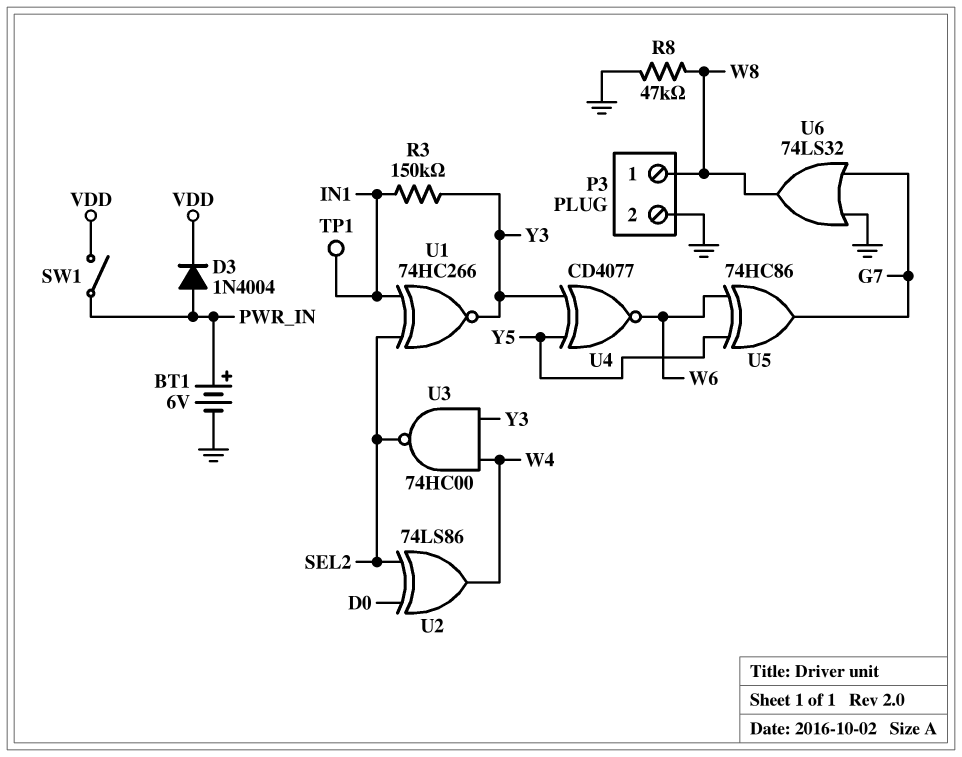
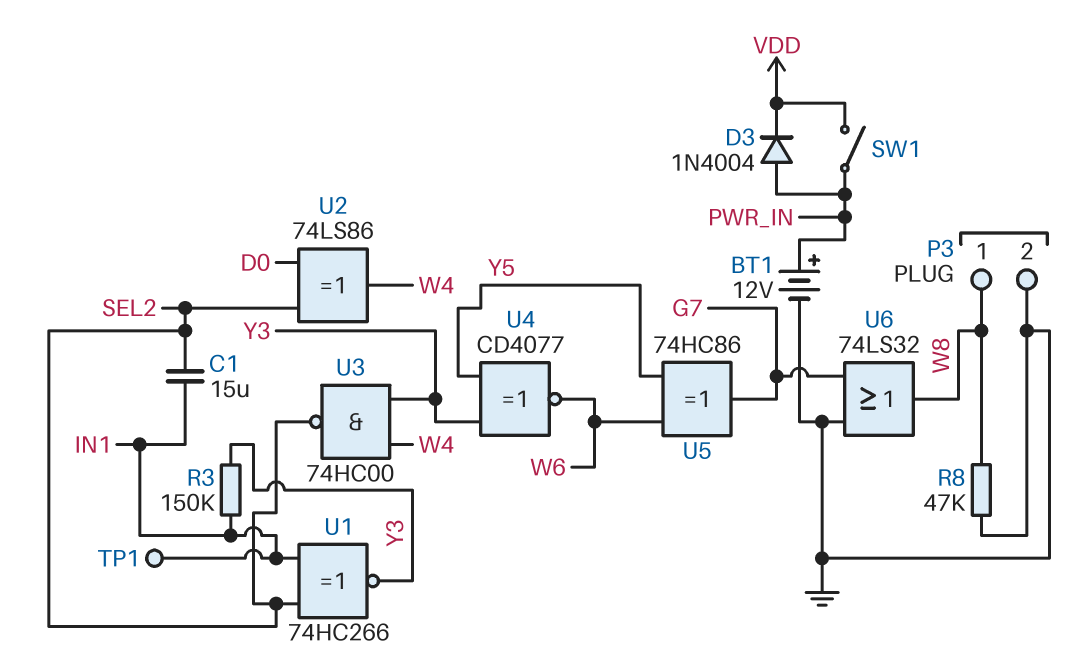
BT1: 6V (plus PWR_IN, minus GND) -> 12V (plus PWR_IN, minus GND)
C1: none -> 15uF (IN1, SEL2)

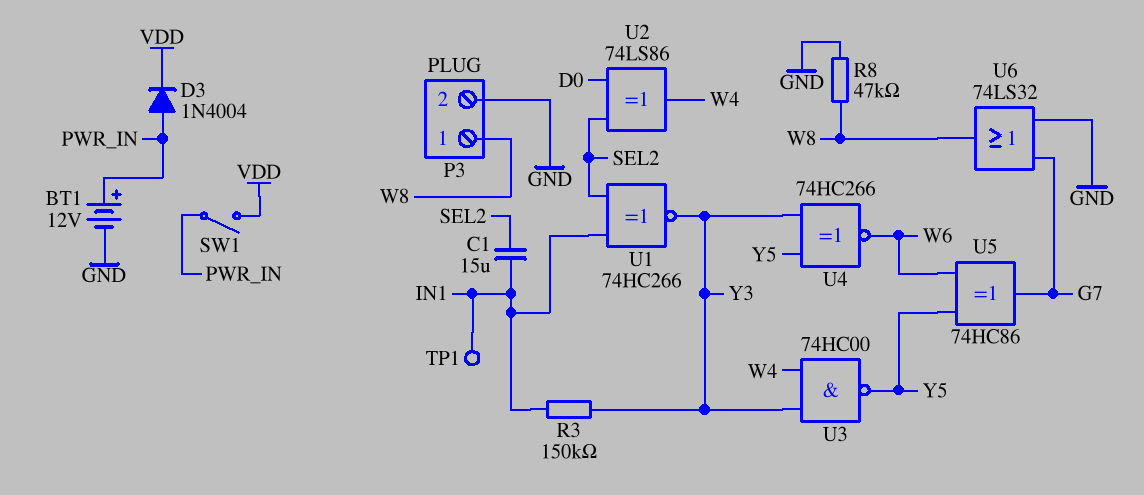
U3: NAND 74HC00 (in W4, in Y3, out SEL2) -> NAND 74HC00 (in W4, in Y3, out Y5)
U4: XNOR CD4077 (in Y3, in Y5, out W6) -> XNOR 74HC266 (in Y3, in Y5, out W6)

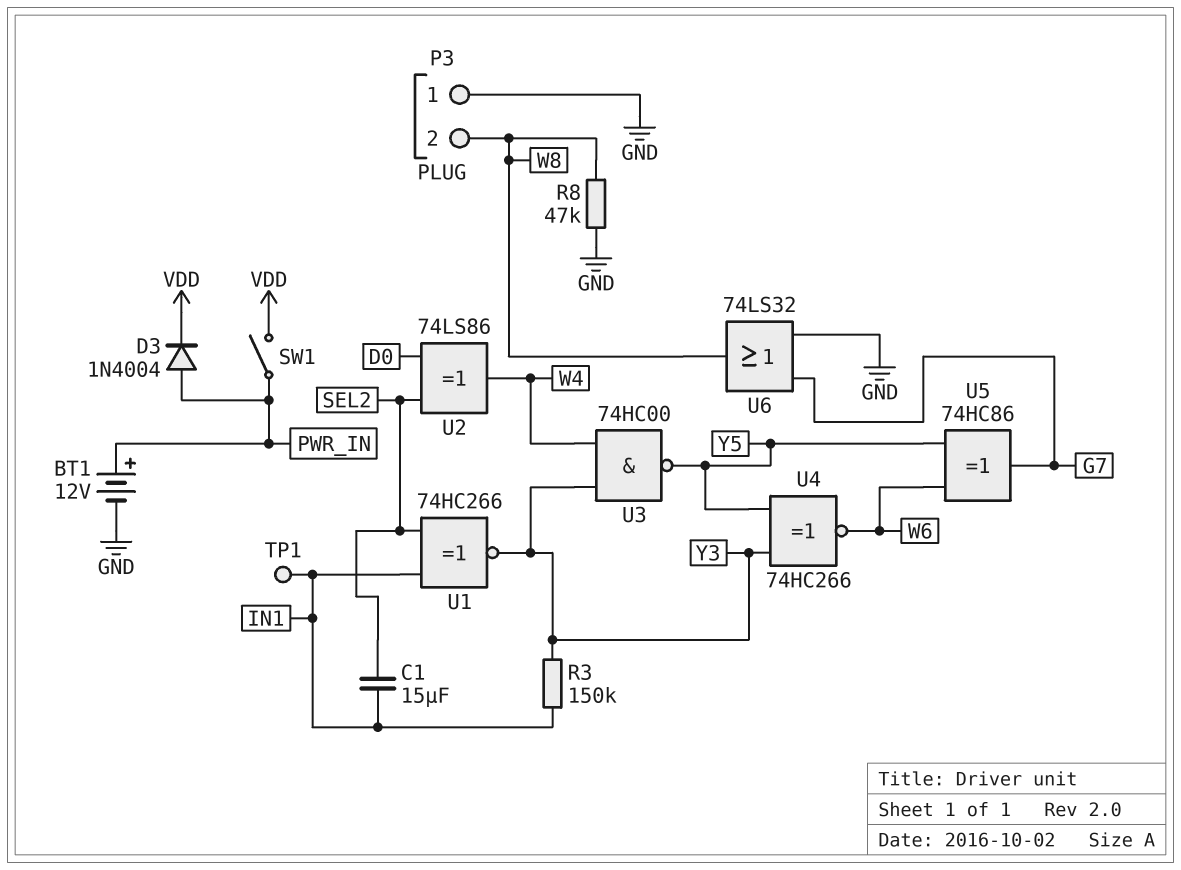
P3 pin 1: W8 -> GND
P3 pin 2: GND -> W8

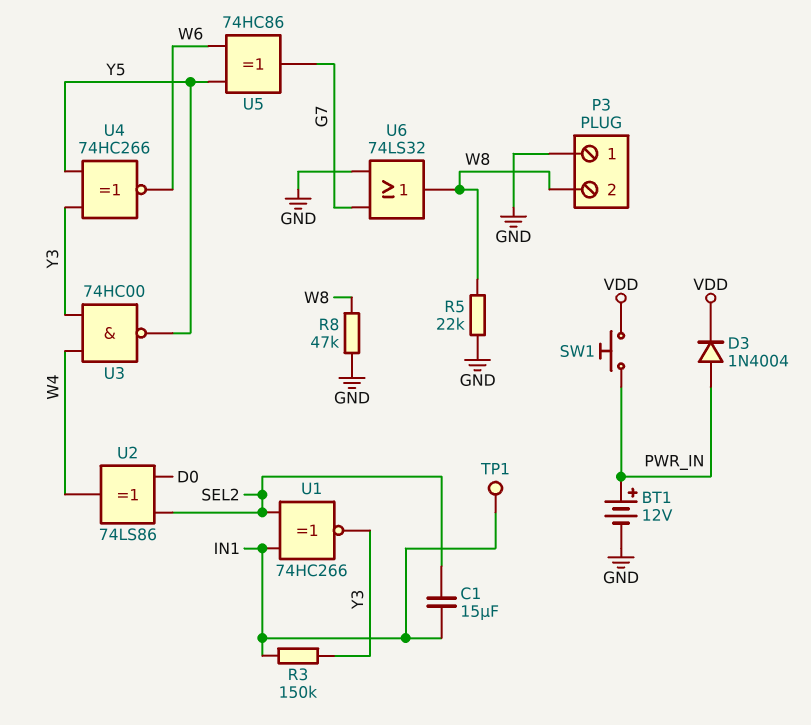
R5: none -> 22k (GND, W8)
SW1: switch (PWR_IN, VDD) -> button (PWR_IN, VDD)

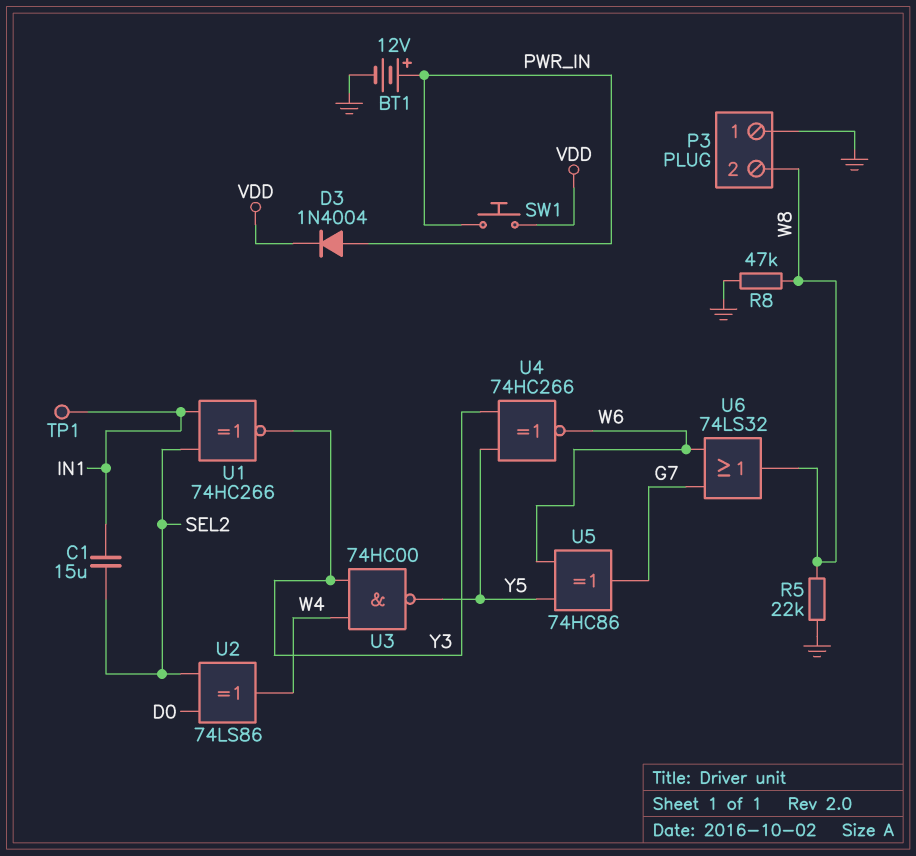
R3: 150k (IN1, Y3) -> none
U6: OR 74LS32 (in G7, in GND, out W8) -> OR 74LS32 (in G7, in W6, out W8)

